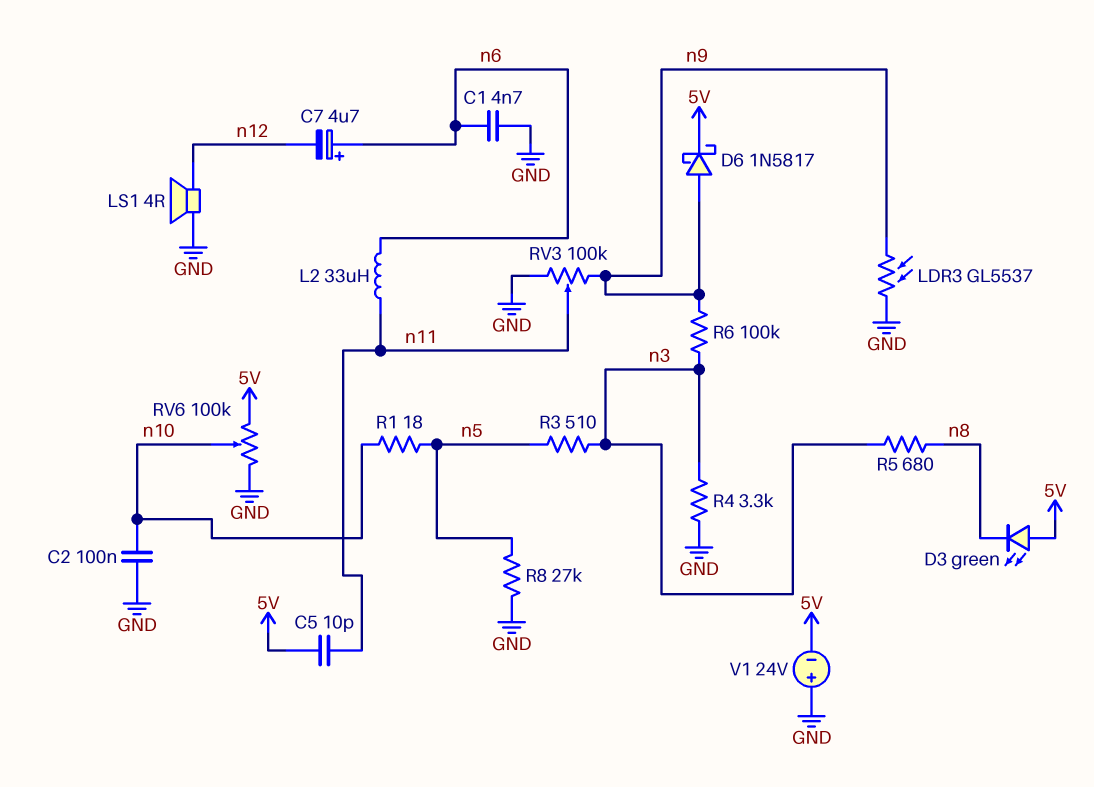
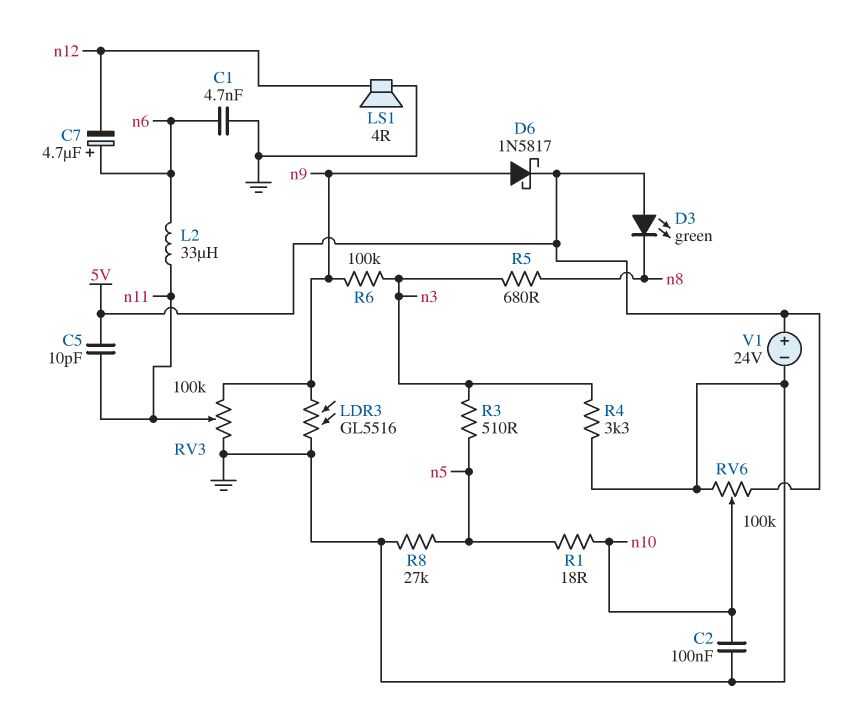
LDR3: GL5537 (GND, n9) -> GL5516 (GND, n9)
V1: 24V (plus GND, minus 5V) -> 24V (plus 5V, minus GND)

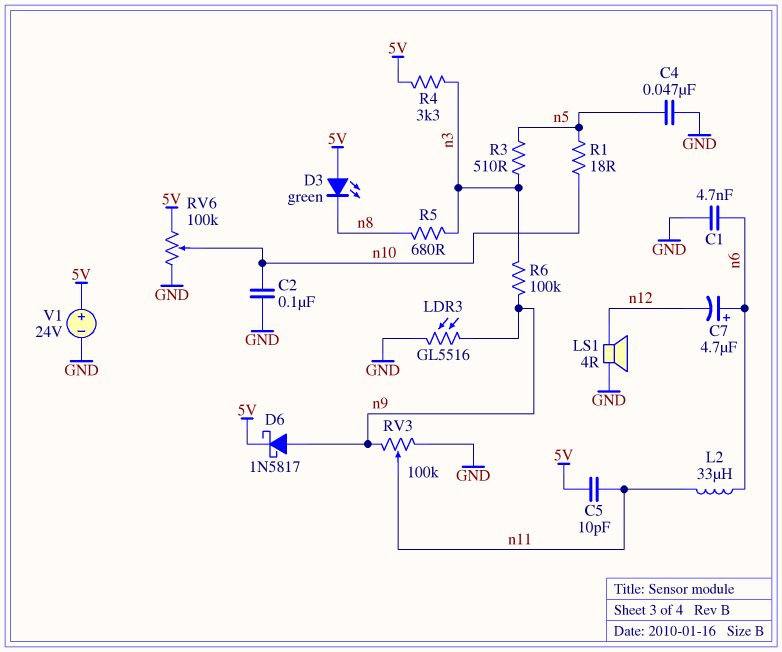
C4: none -> 47nF (GND, n5)
R4: 3.3k (GND, n3) -> 3.3k (5V, n3)
R8: 27k (GND, n5) -> none

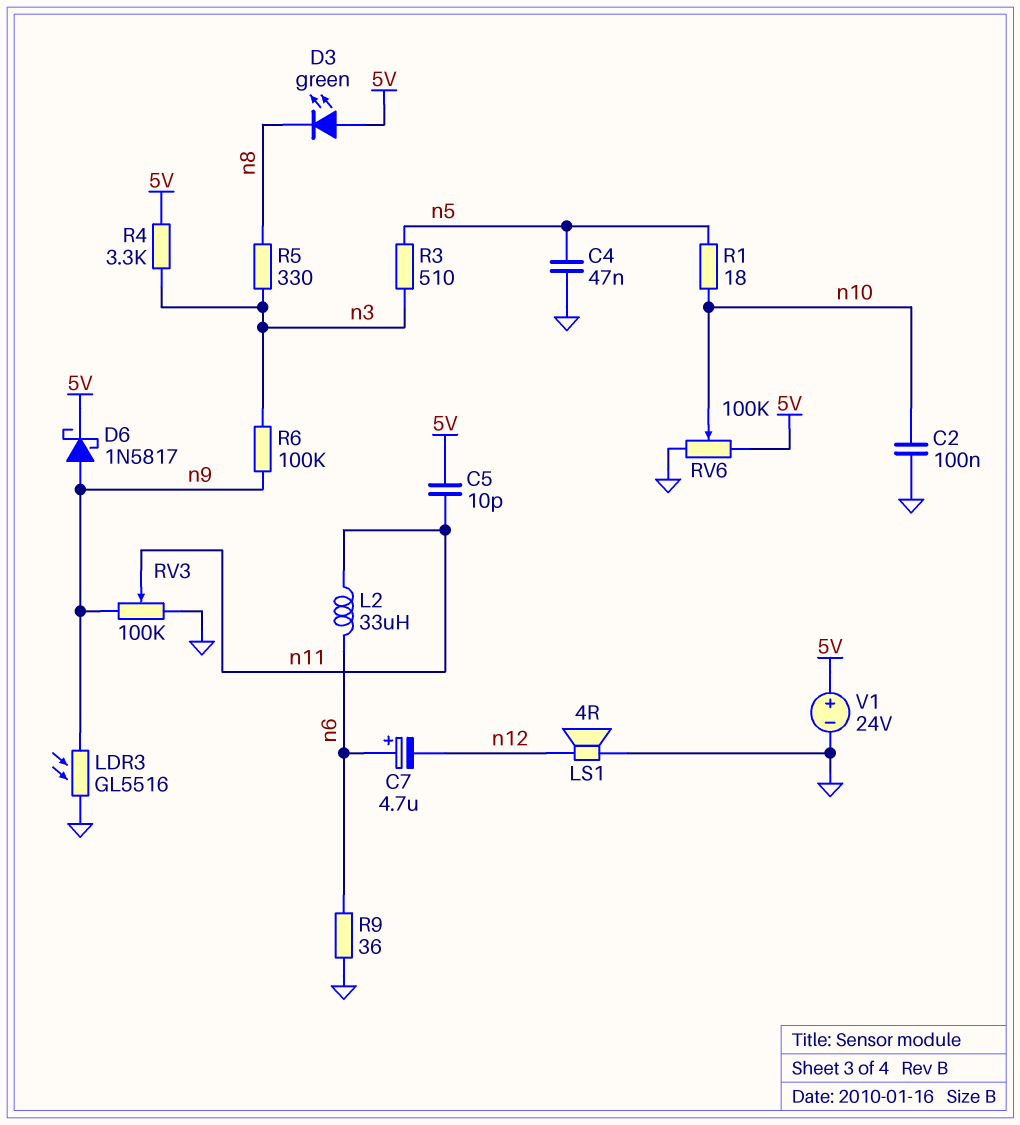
C1: 4.7nF (GND, n6) -> none
R5: 680 (n3, n8) -> 330 (n3, n8)
R9: none -> 36 (GND, n6)

